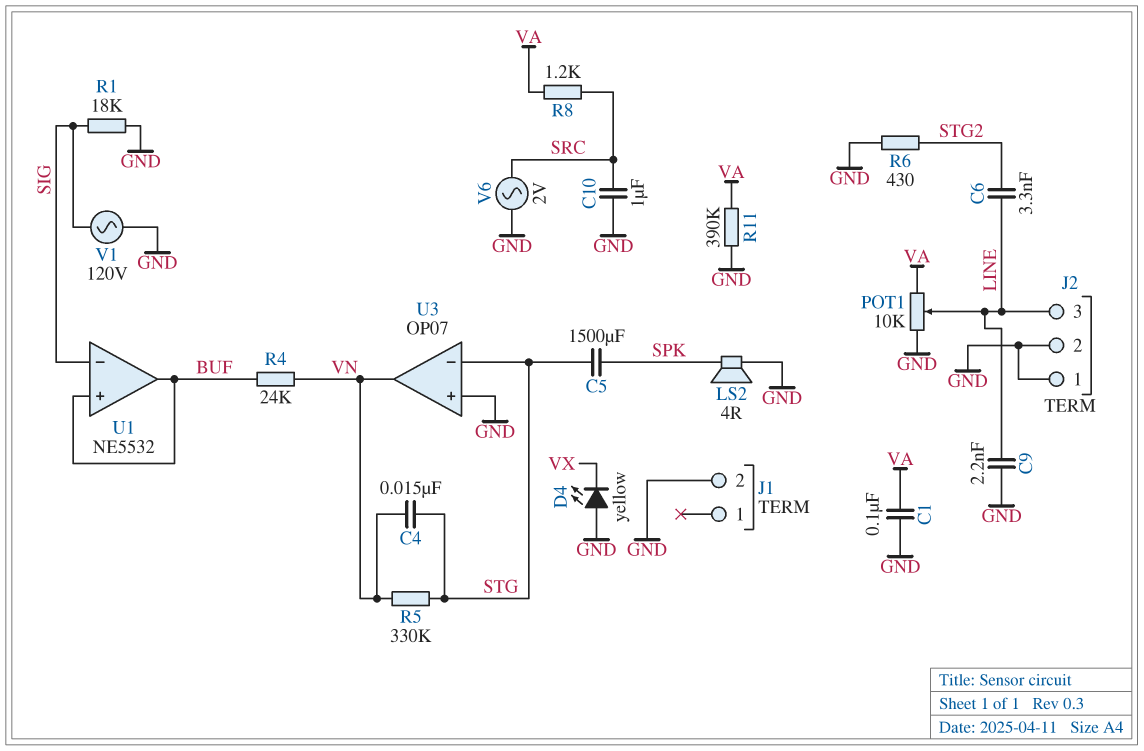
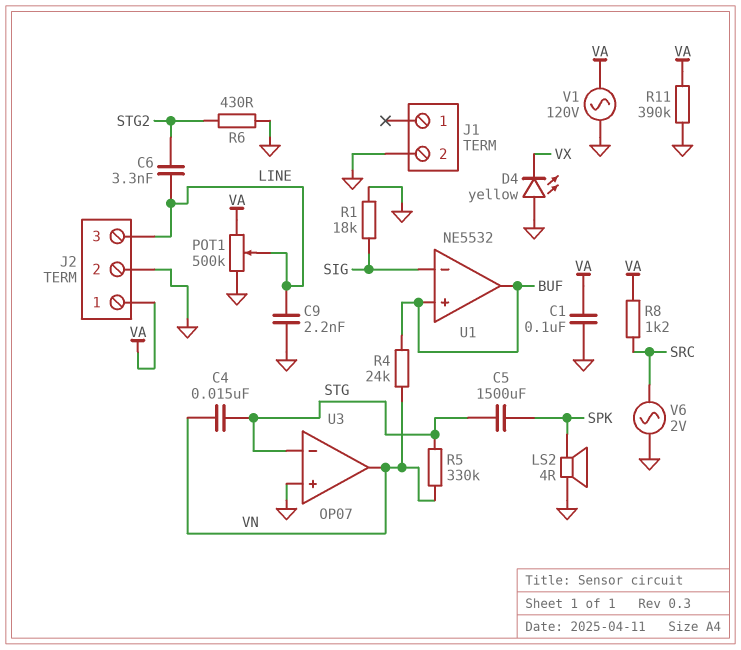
C10: 1uF (GND, SRC) -> none
J2 pin 1: GND -> VA
POT1: 10k (GND, VA, wiper LINE) -> 500k (GND, VA, wiper LINE)
V1: AC 120V (GND, SIG) -> AC 120V (GND, VA)

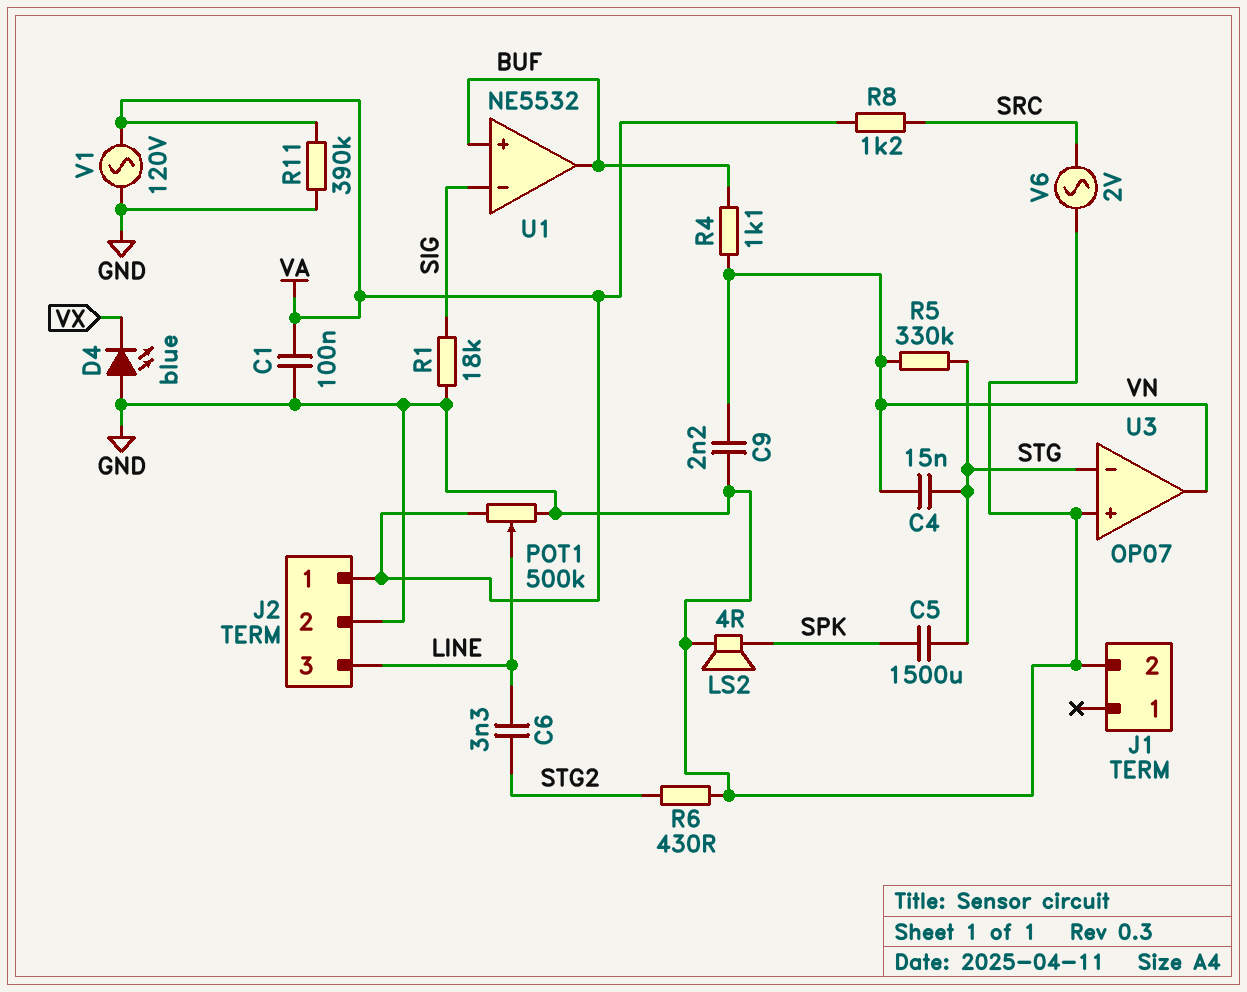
C9: 2.2nF (GND, LINE) -> 2.2nF (GND, VN)
D4: LED yellow (A GND, K VX) -> LED blue (A GND, K VX)
R4: 24k (BUF, VN) -> 1.1k (BUF, VN)

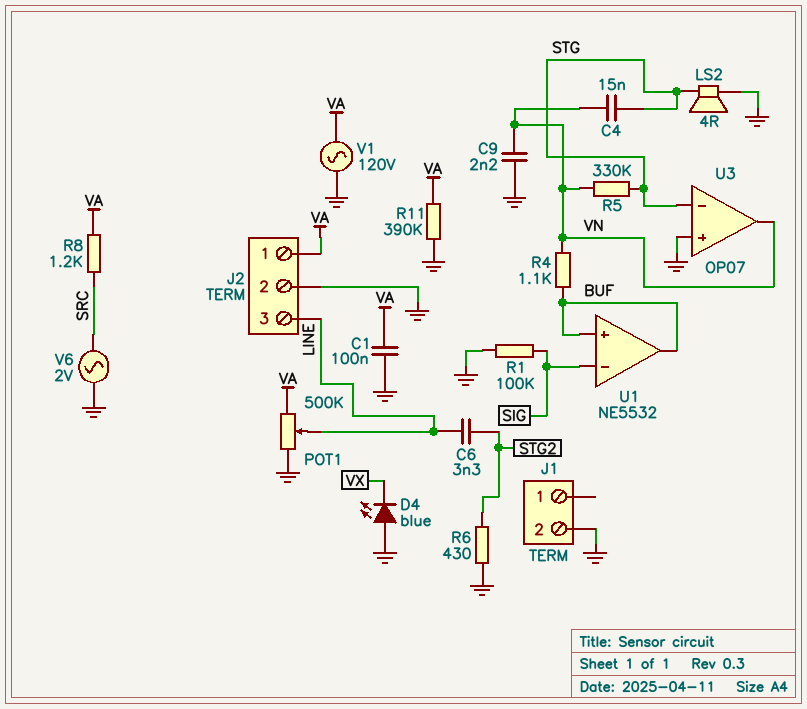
C5: 1500uF (SPK, STG) -> none
LS2: speaker 4R (GND, SPK) -> speaker 4R (GND, STG)
R1: 18k (GND, SIG) -> 100k (GND, SIG)

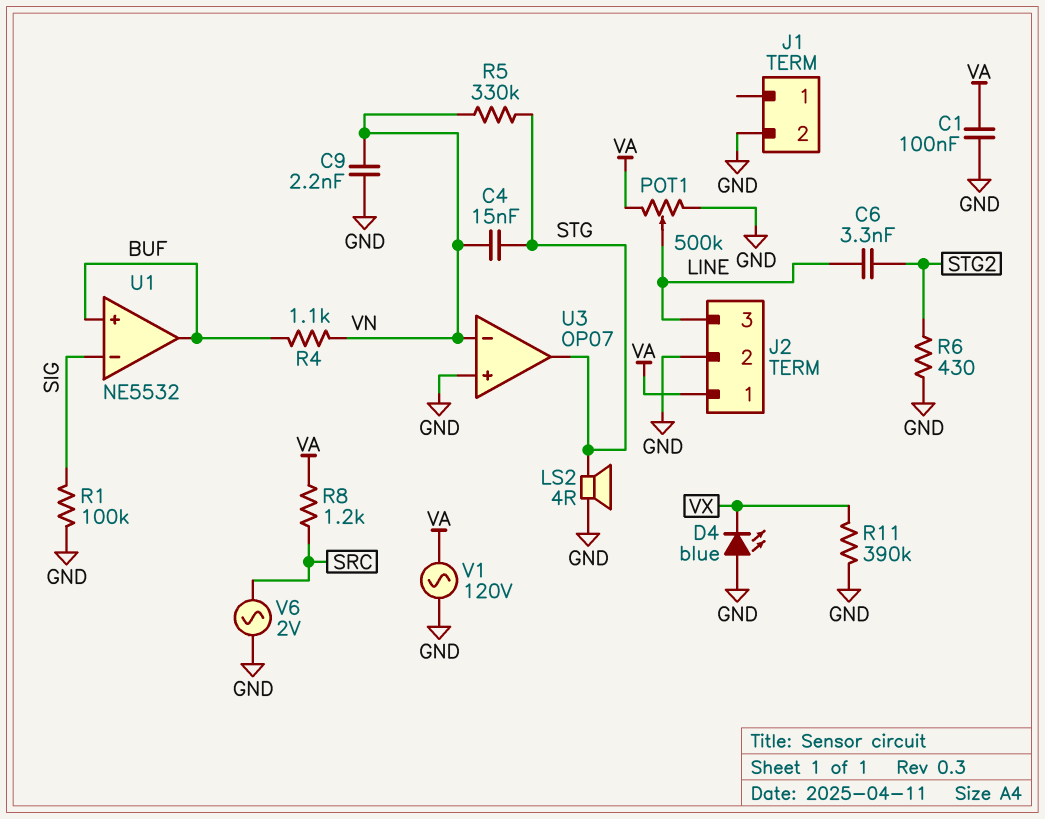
R11: 390k (GND, VA) -> 390k (GND, VX)
U3 pin in-: STG -> VN
U3 pin out: VN -> STG

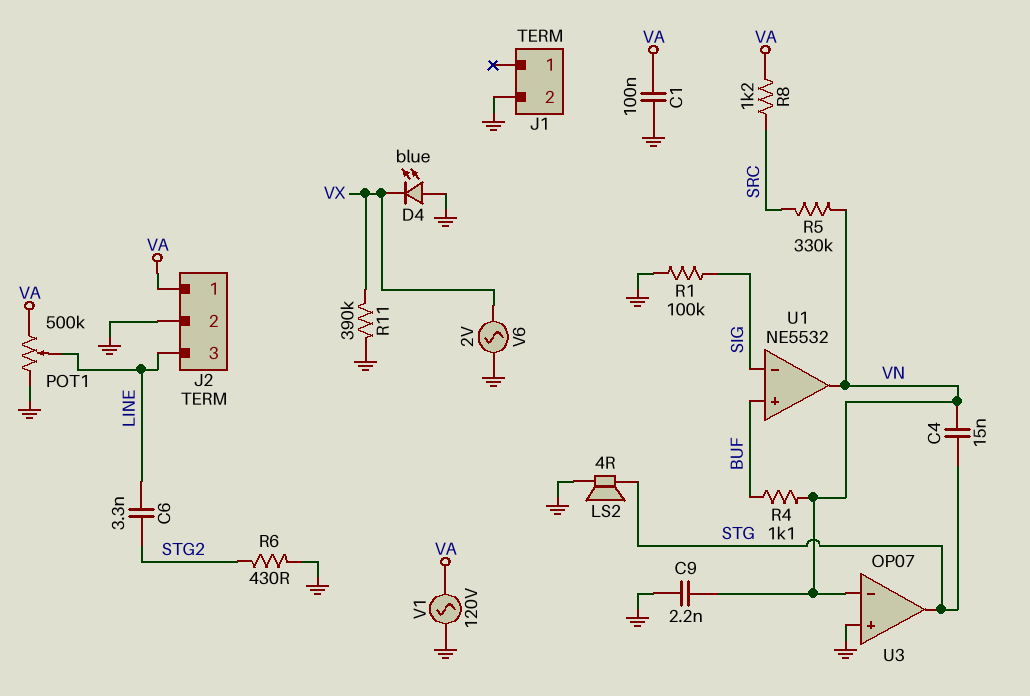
R5: 330k (STG, VN) -> 330k (SRC, VN)
U1 pin out: BUF -> VN
V6: AC 2V (GND, SRC) -> AC 2V (GND, VX)

